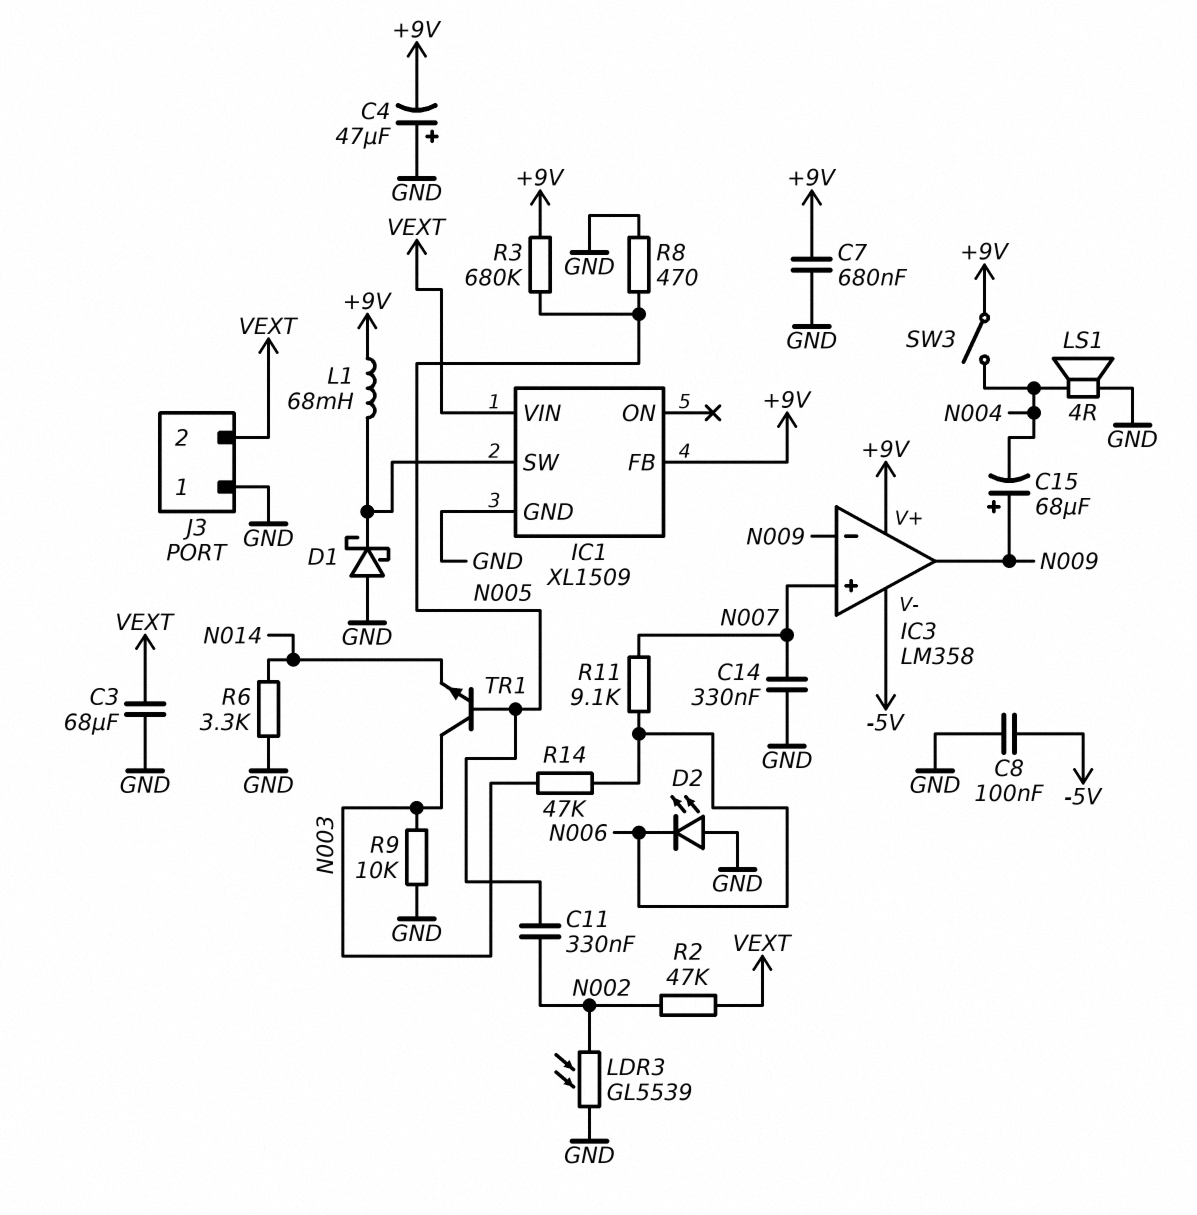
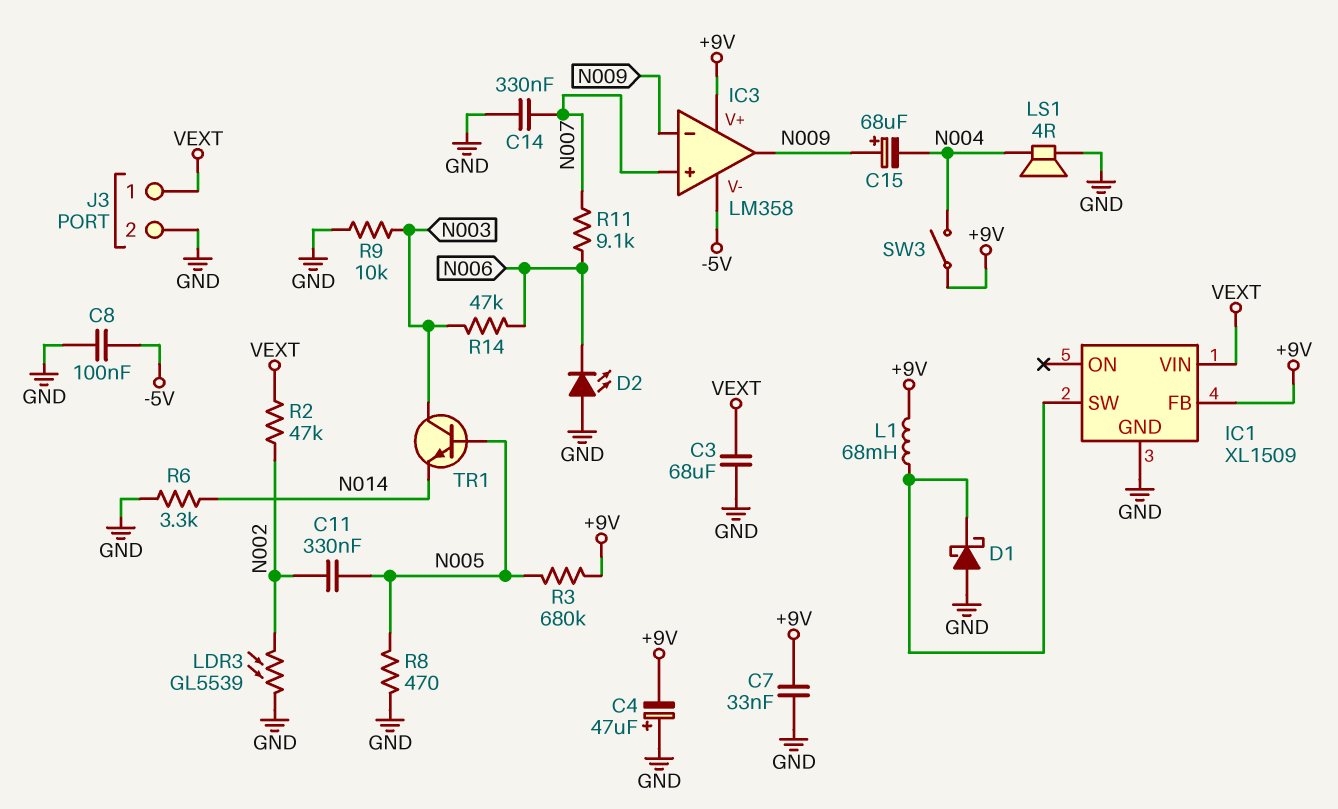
C7: 680nF (+9V, GND) -> 33nF (+9V, GND)
J3 pin 1: GND -> VEXT
J3 pin 2: VEXT -> GND

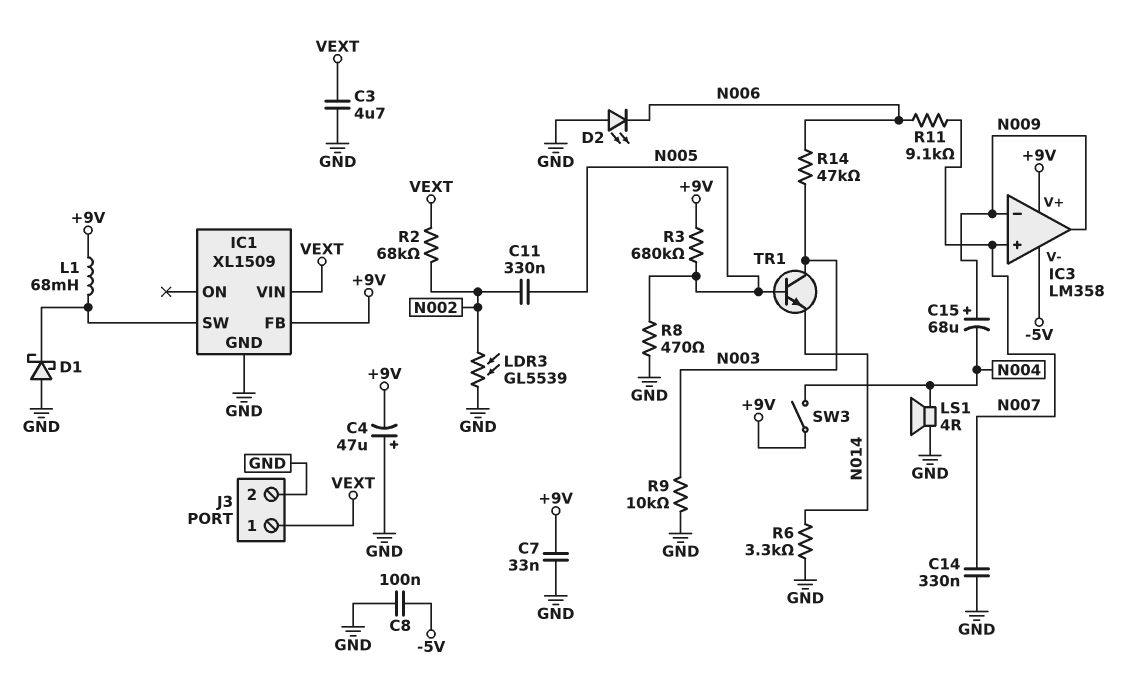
C3: 68uF (GND, VEXT) -> 4.7uF (GND, VEXT)
R2: 47k (N002, VEXT) -> 68k (N002, VEXT)

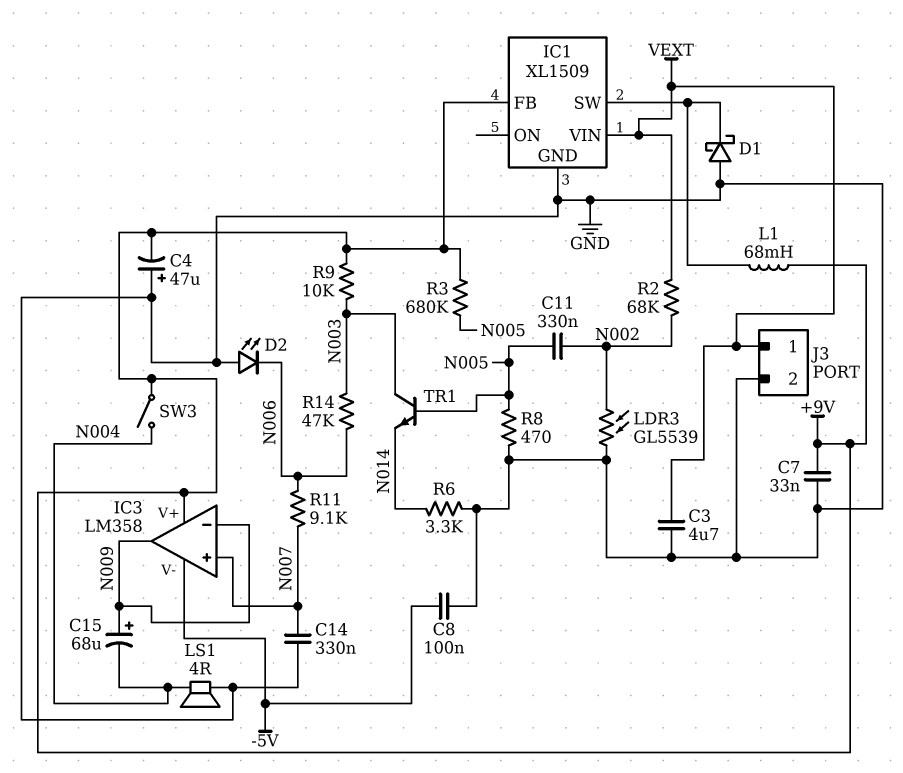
R9: 10k (GND, N003) -> 10k (+9V, N003)

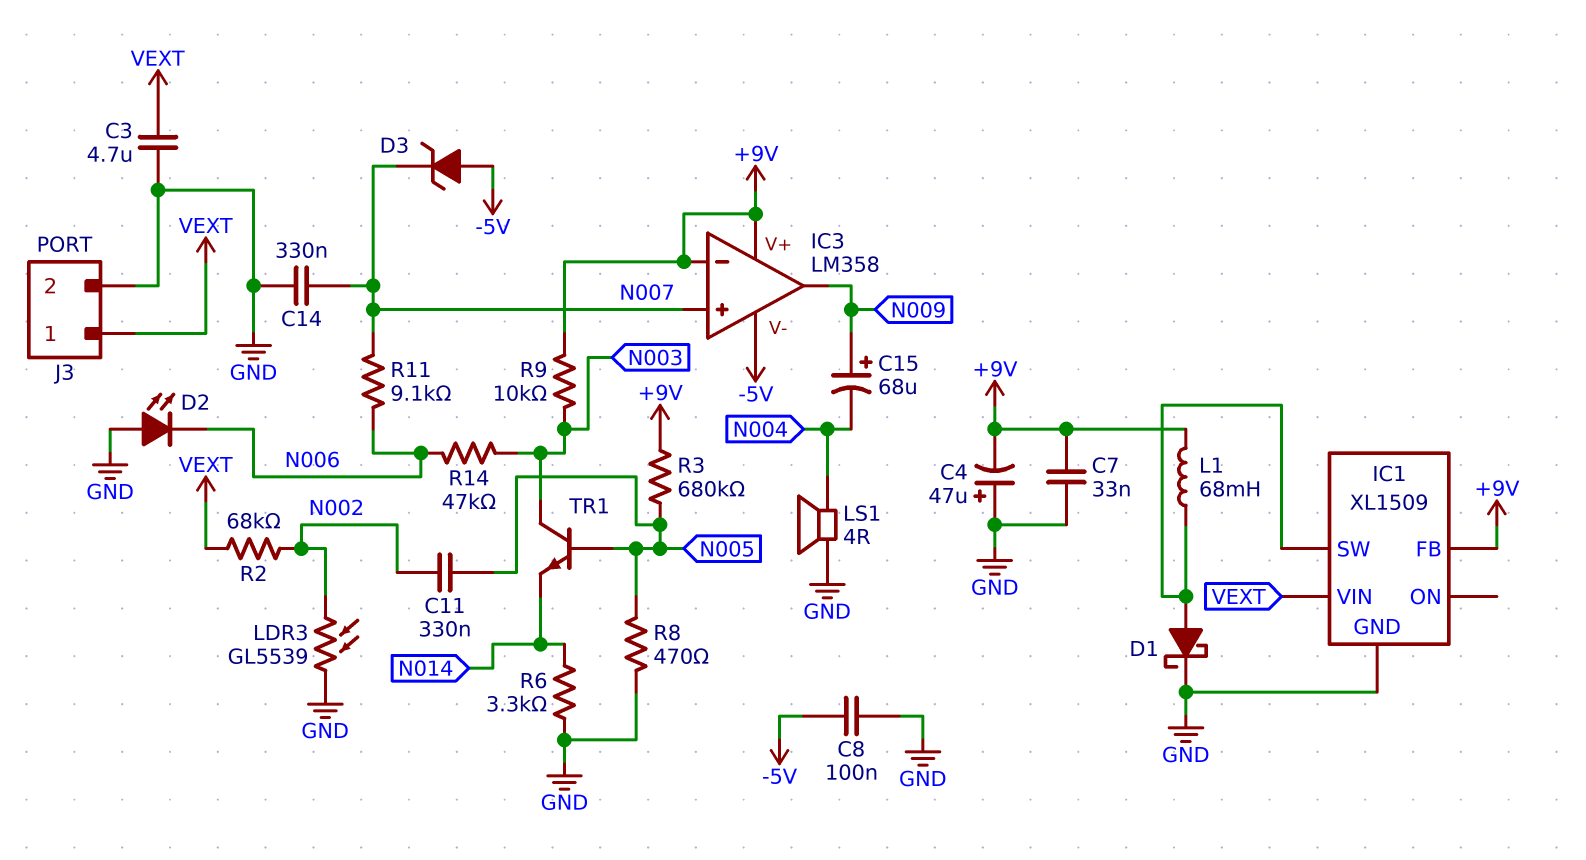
D1: schottky (A GND, K IC1/SW) -> schottky (A IC1/SW, K GND)
D3: none -> zener (A -5V, K N007)
IC3 pin in-: N009 -> +9V
SW3: switch (+9V, N004) -> none

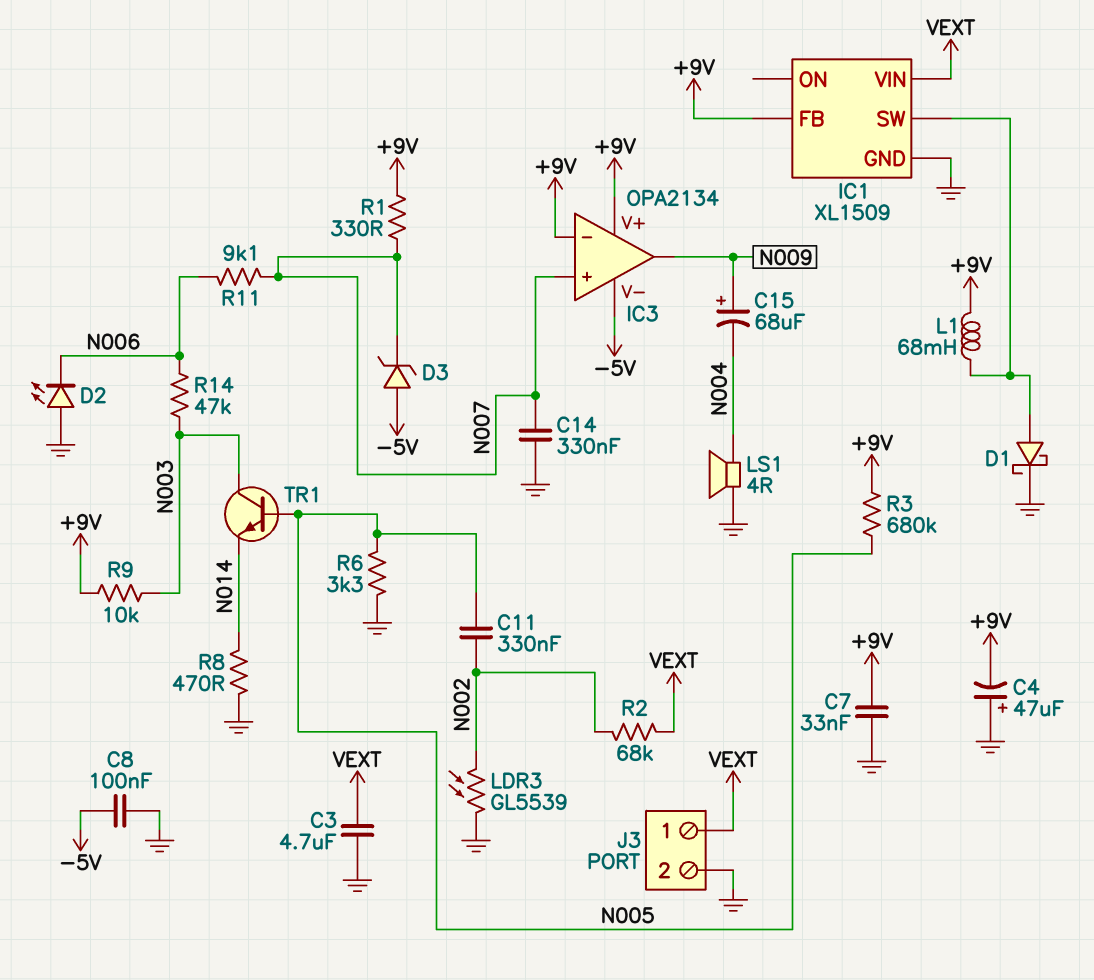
IC3: LM358 -> OPA2134
R1: none -> 330 (+9V, N007)
R6: 3.3k (GND, N014) -> 3.3k (GND, N005)
R8: 470 (GND, N005) -> 470 (GND, N014)

